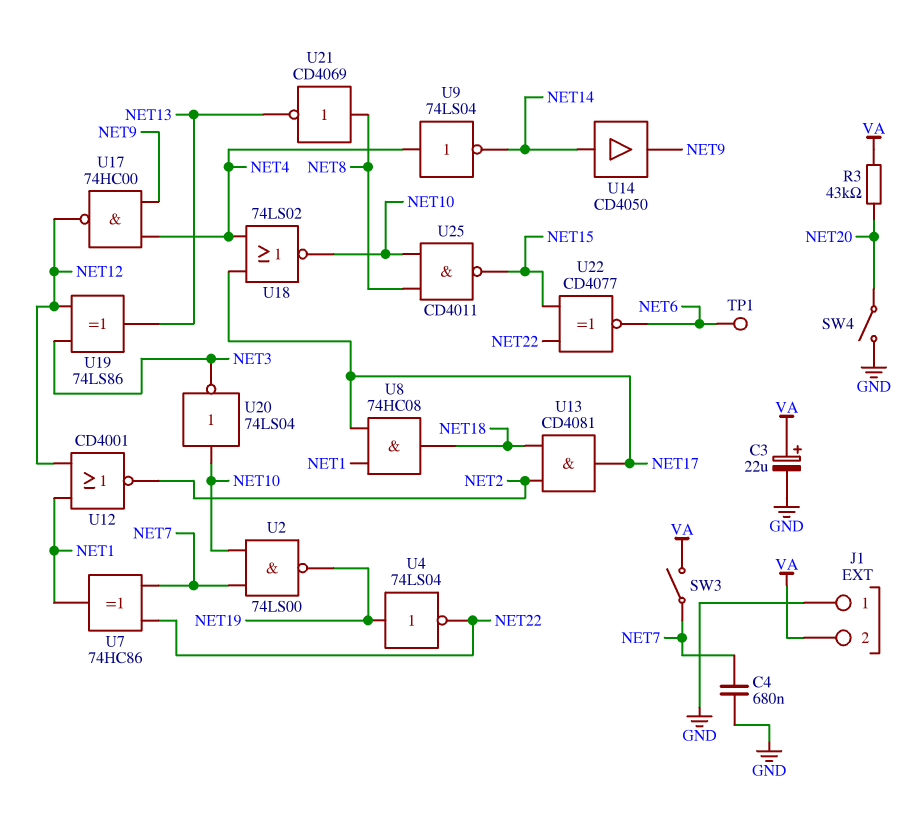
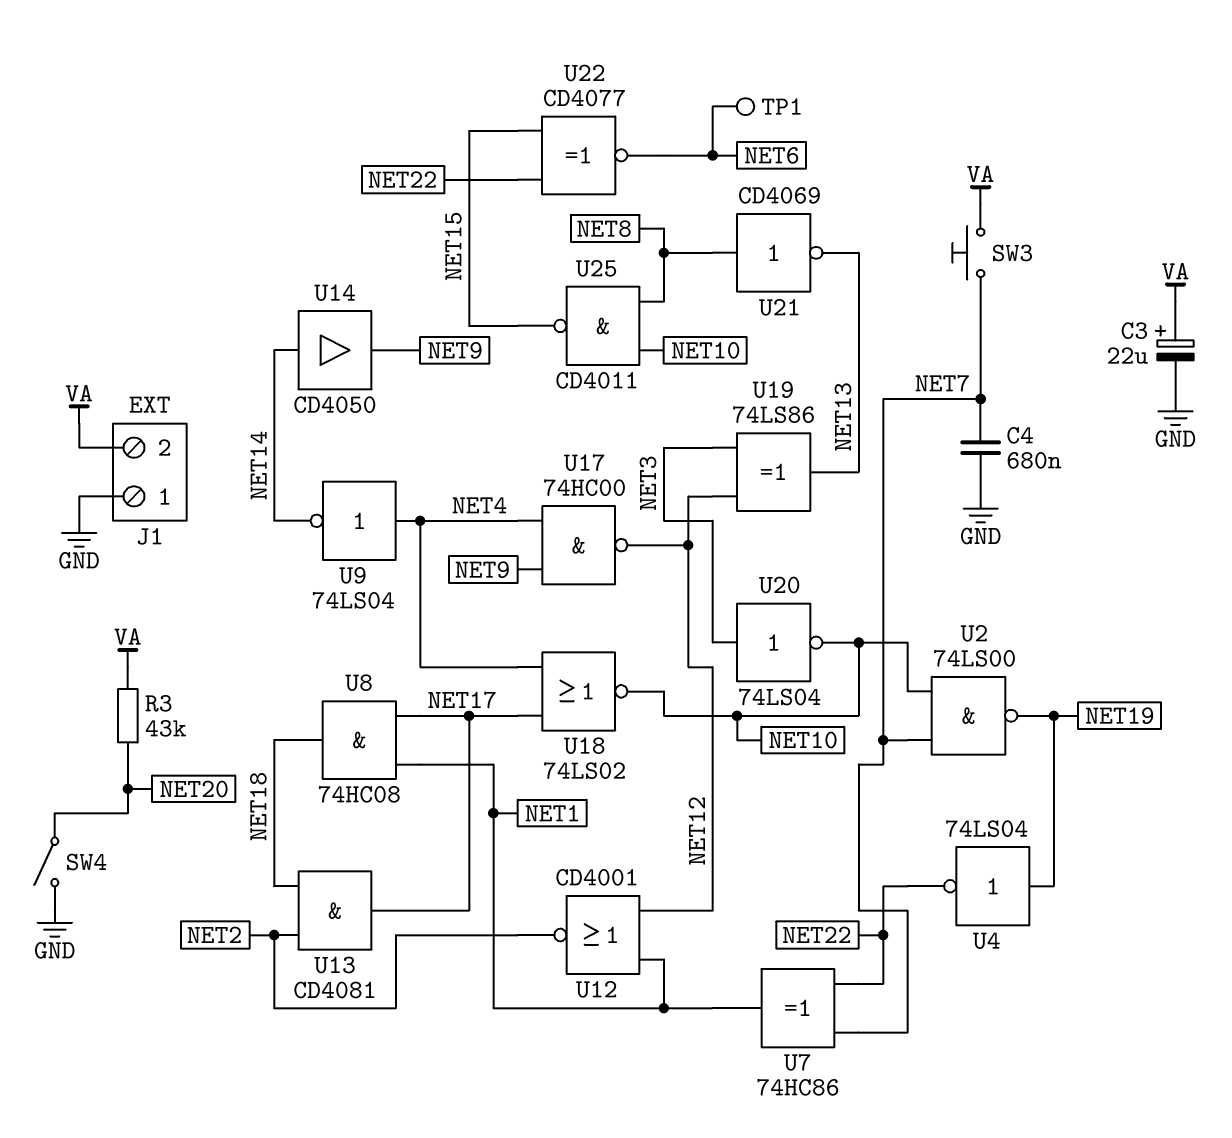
SW3: switch (NET7, VA) -> button (NET7, VA)
U20: NOT 74LS04 (in NET10, out NET3) -> NOT 74LS04 (in NET3, out NET10)

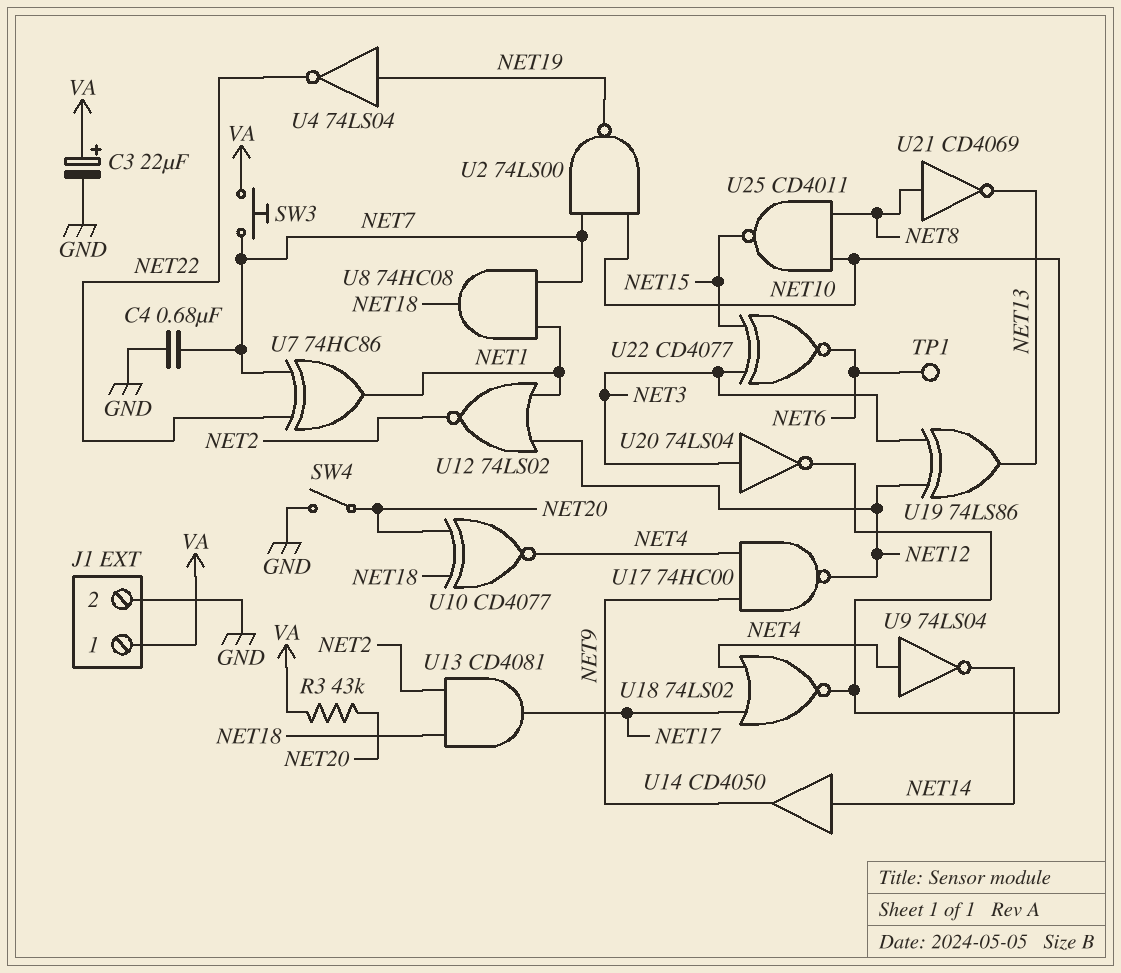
J1 pin 1: GND -> VA
J1 pin 2: VA -> GND
U8: AND 74HC08 (in NET1, in NET17, out NET18) -> AND 74HC08 (in NET1, in NET7, out NET18)
U10: none -> XNOR CD4077 (in NET18, in NET20, out NET4)
U12: NOR CD4001 (in NET1, in NET12, out NET2) -> NOR 74LS02 (in NET1, in NET12, out NET2)
U22: XNOR CD4077 (in NET15, in NET22, out NET6) -> XNOR CD4077 (in NET3, in NET15, out NET6)

